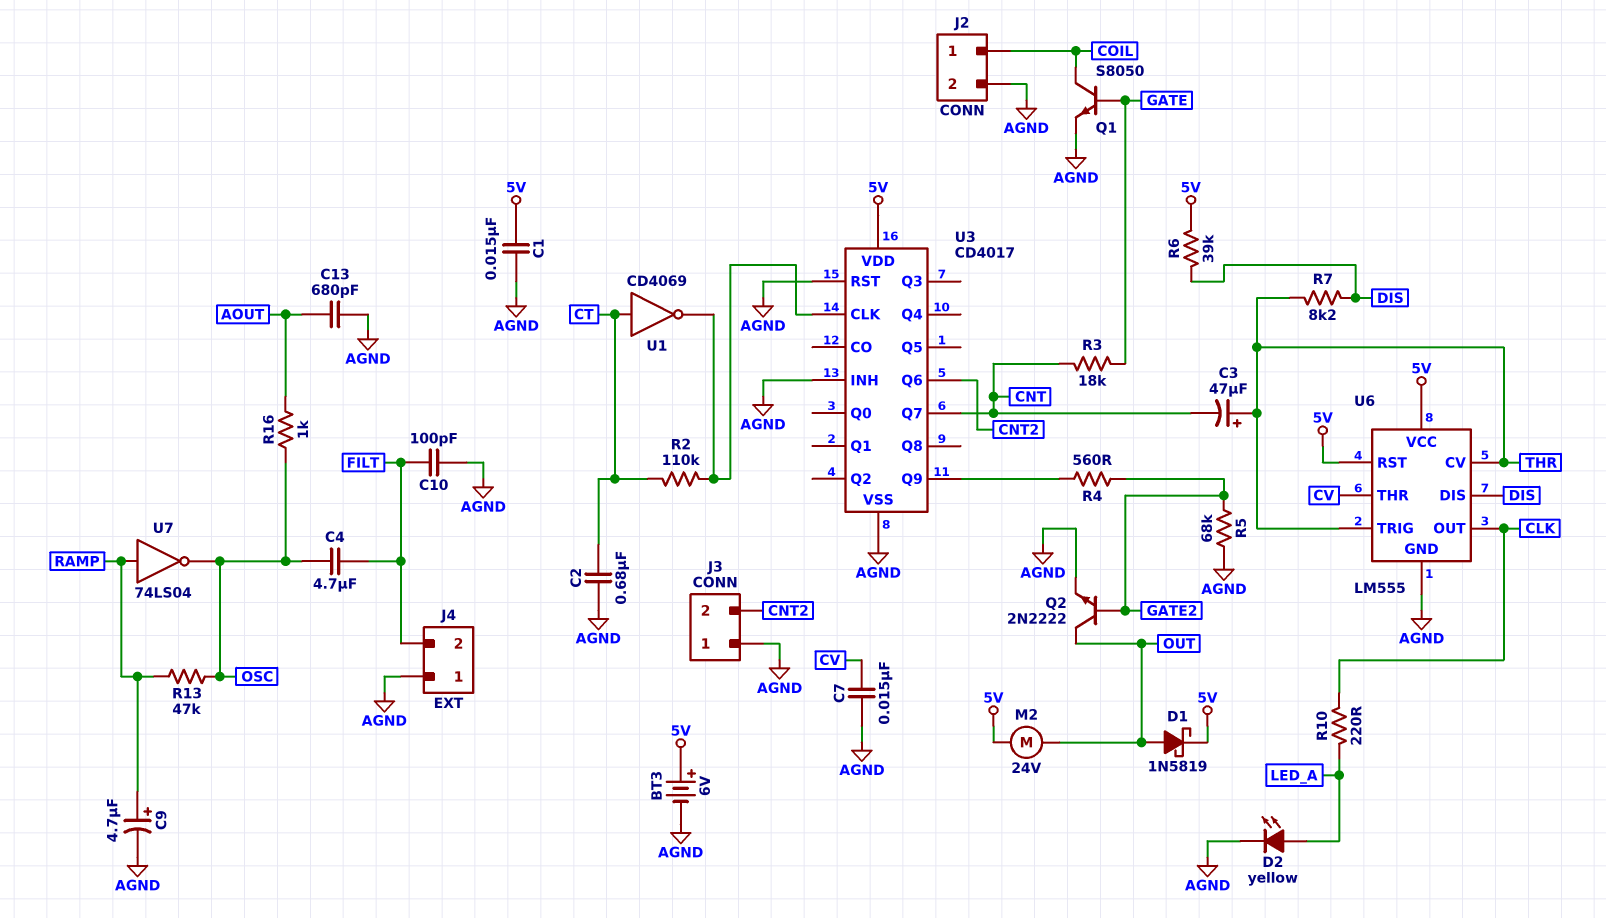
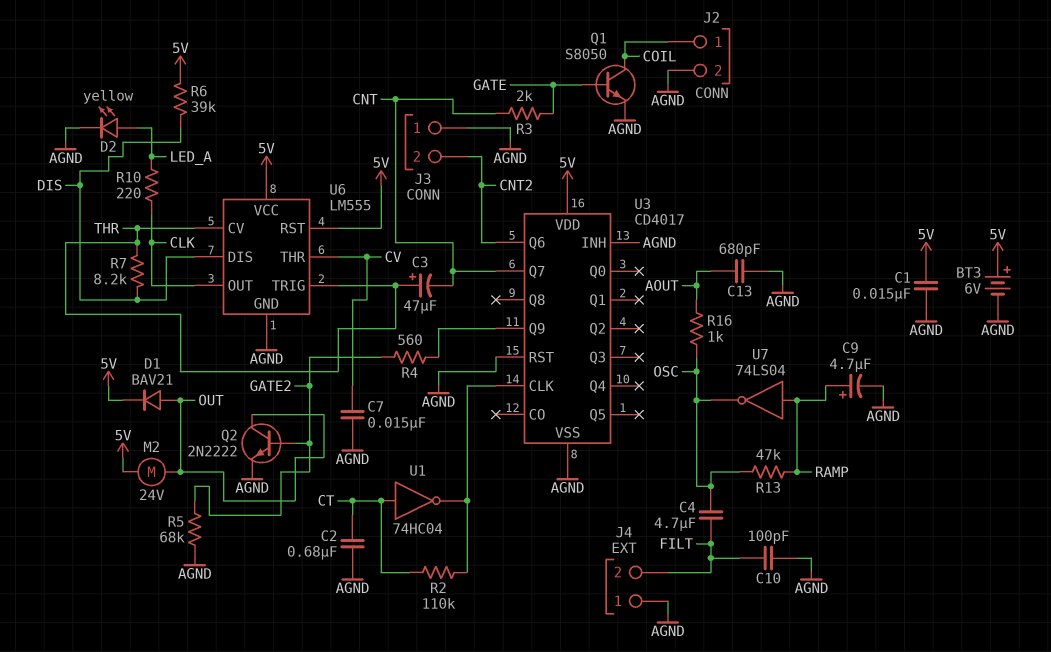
D1: schottky 1N5819 (A OUT, K 5V) -> diode BAV21 (A OUT, K 5V)
R3: 18k (CNT, GATE) -> 2k (CNT, GATE)
U1: NOT CD4069 (in CT, out U3/CLK) -> NOT 74HC04 (in CT, out U3/CLK)

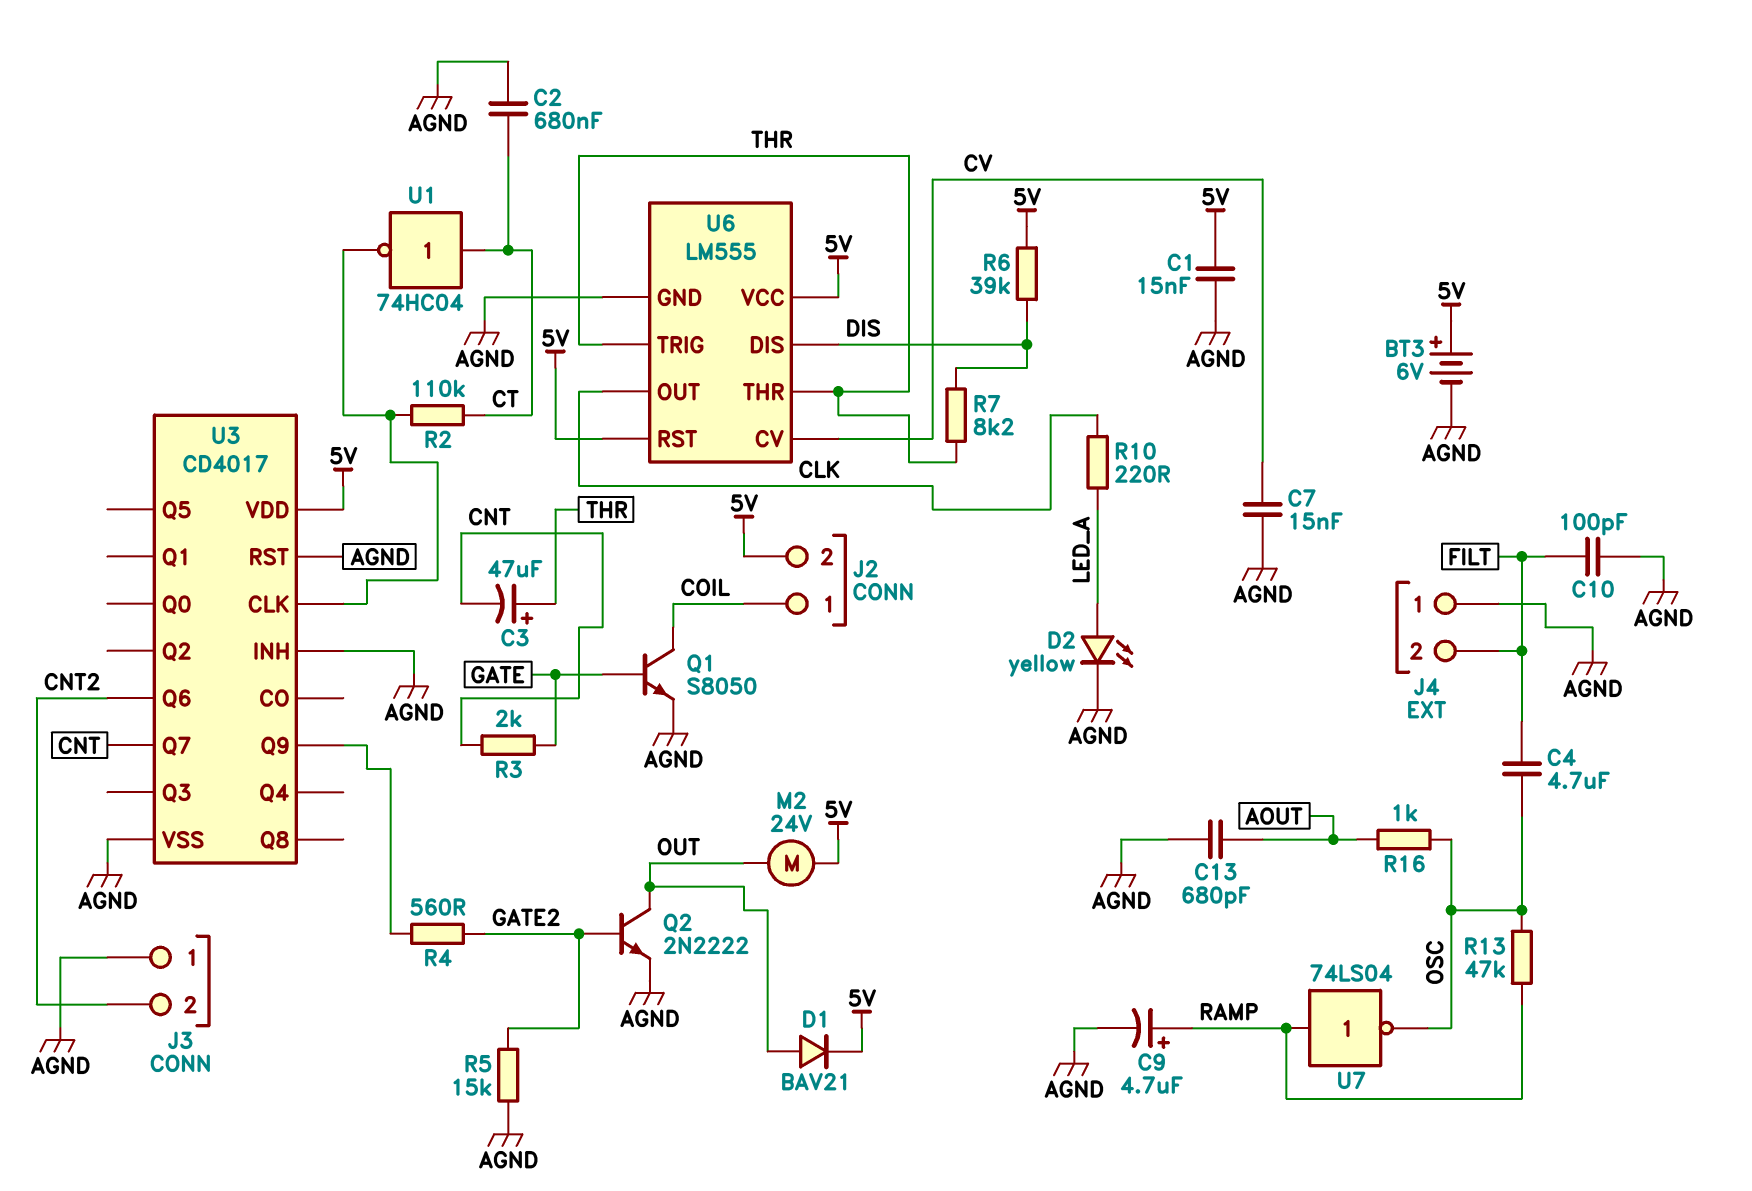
J2 pin 2: AGND -> 5V
R5: 68k (AGND, GATE2) -> 15k (AGND, GATE2)
U6 pin CV: THR -> CV
U6 pin THR: CV -> THR

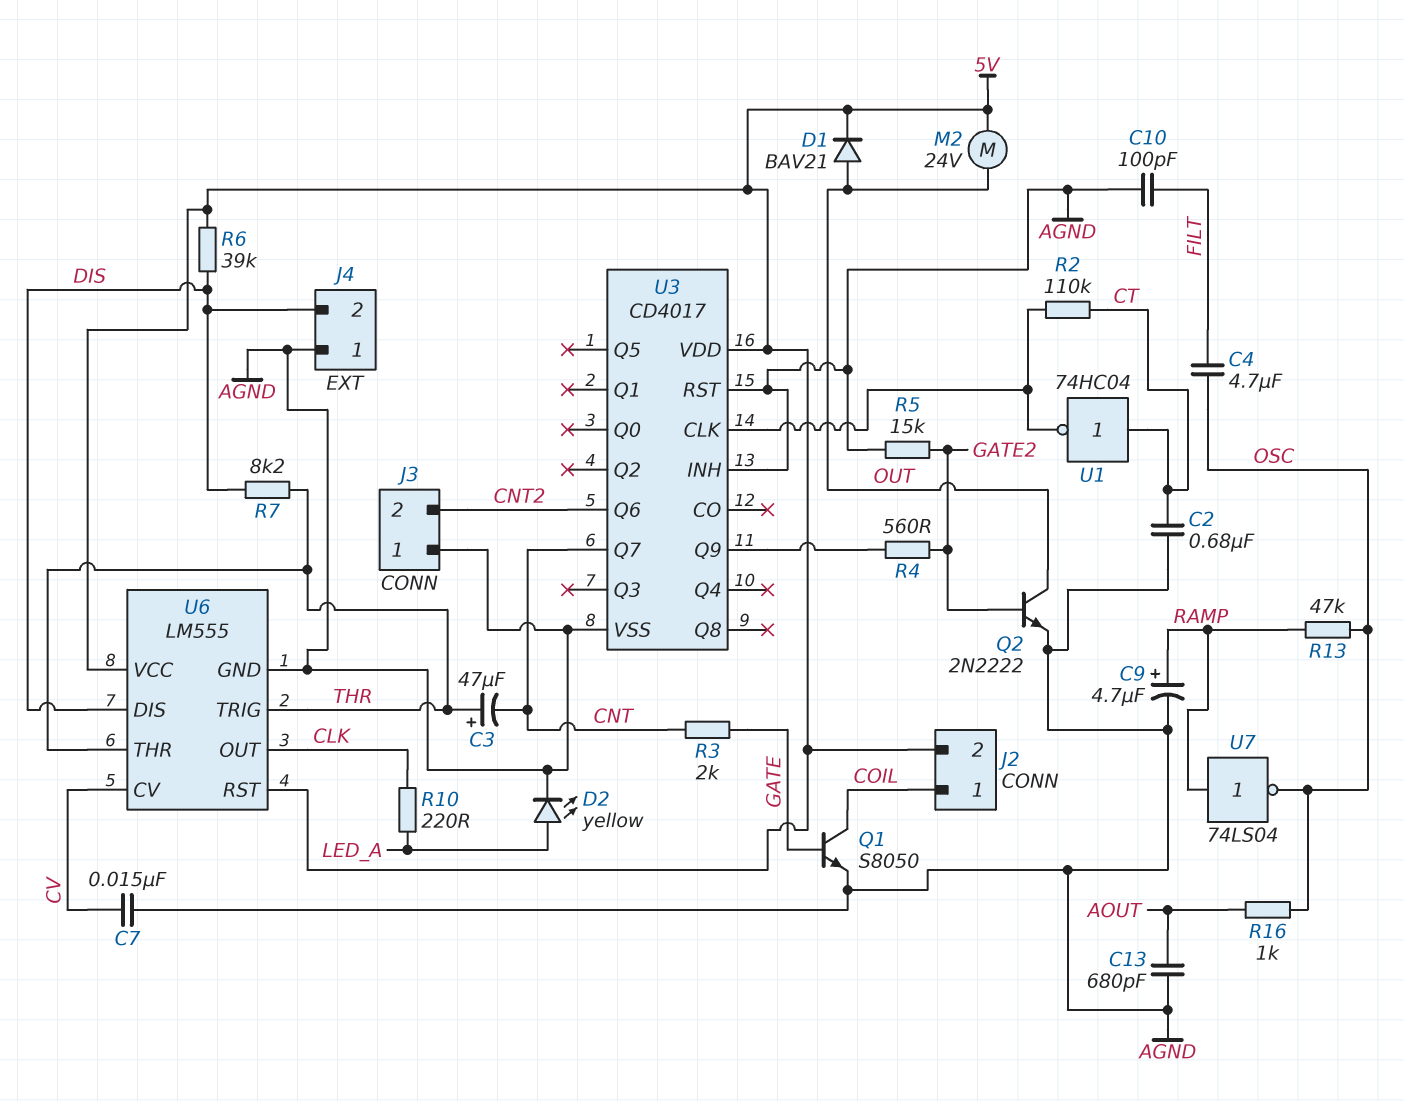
BT3: 6V (plus 5V, minus AGND) -> none
C1: 15nF (5V, AGND) -> none
J4 pin 2: FILT -> DIS

